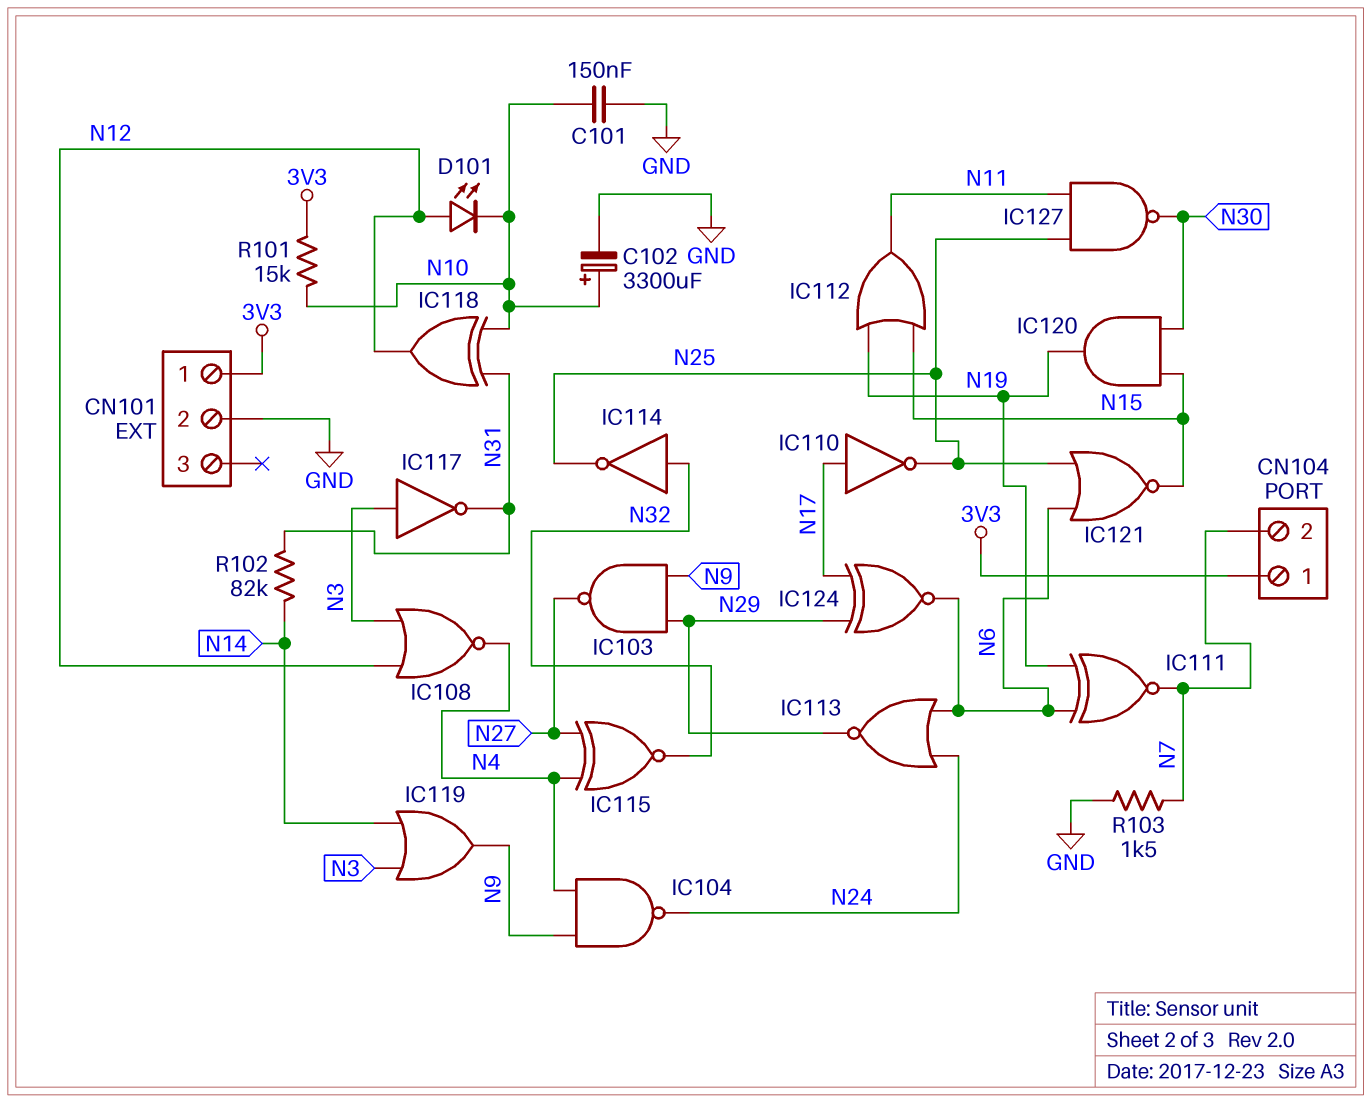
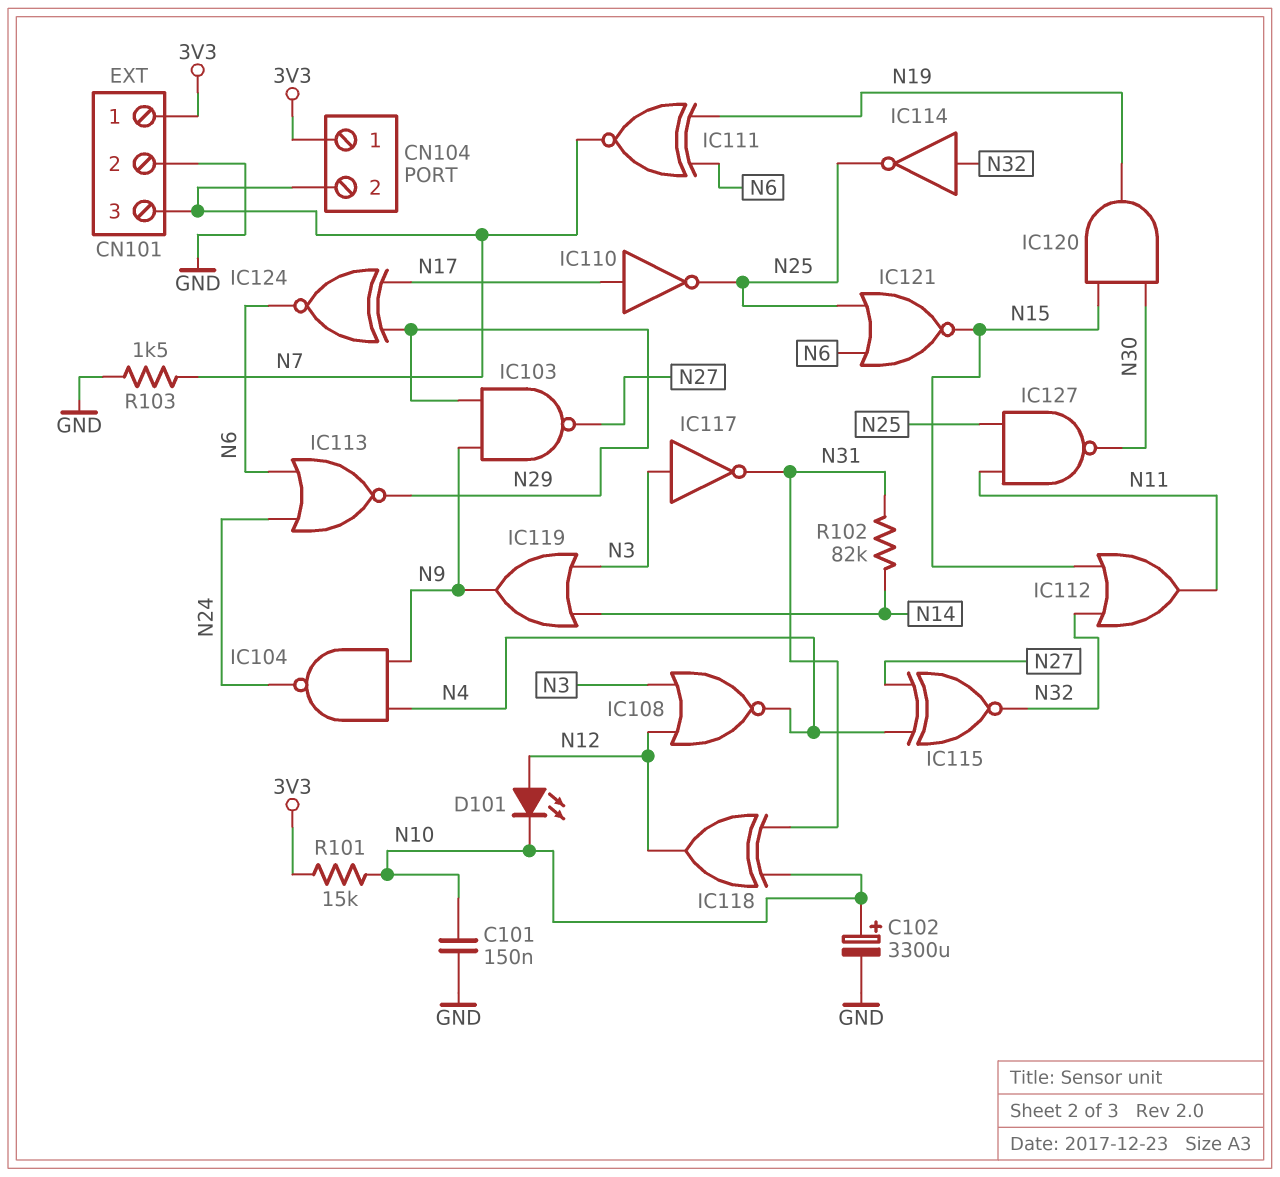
CN101 pin 3: none -> N7
IC112: OR (in N15, in N19, out N11) -> OR (in N15, in N32, out N11)

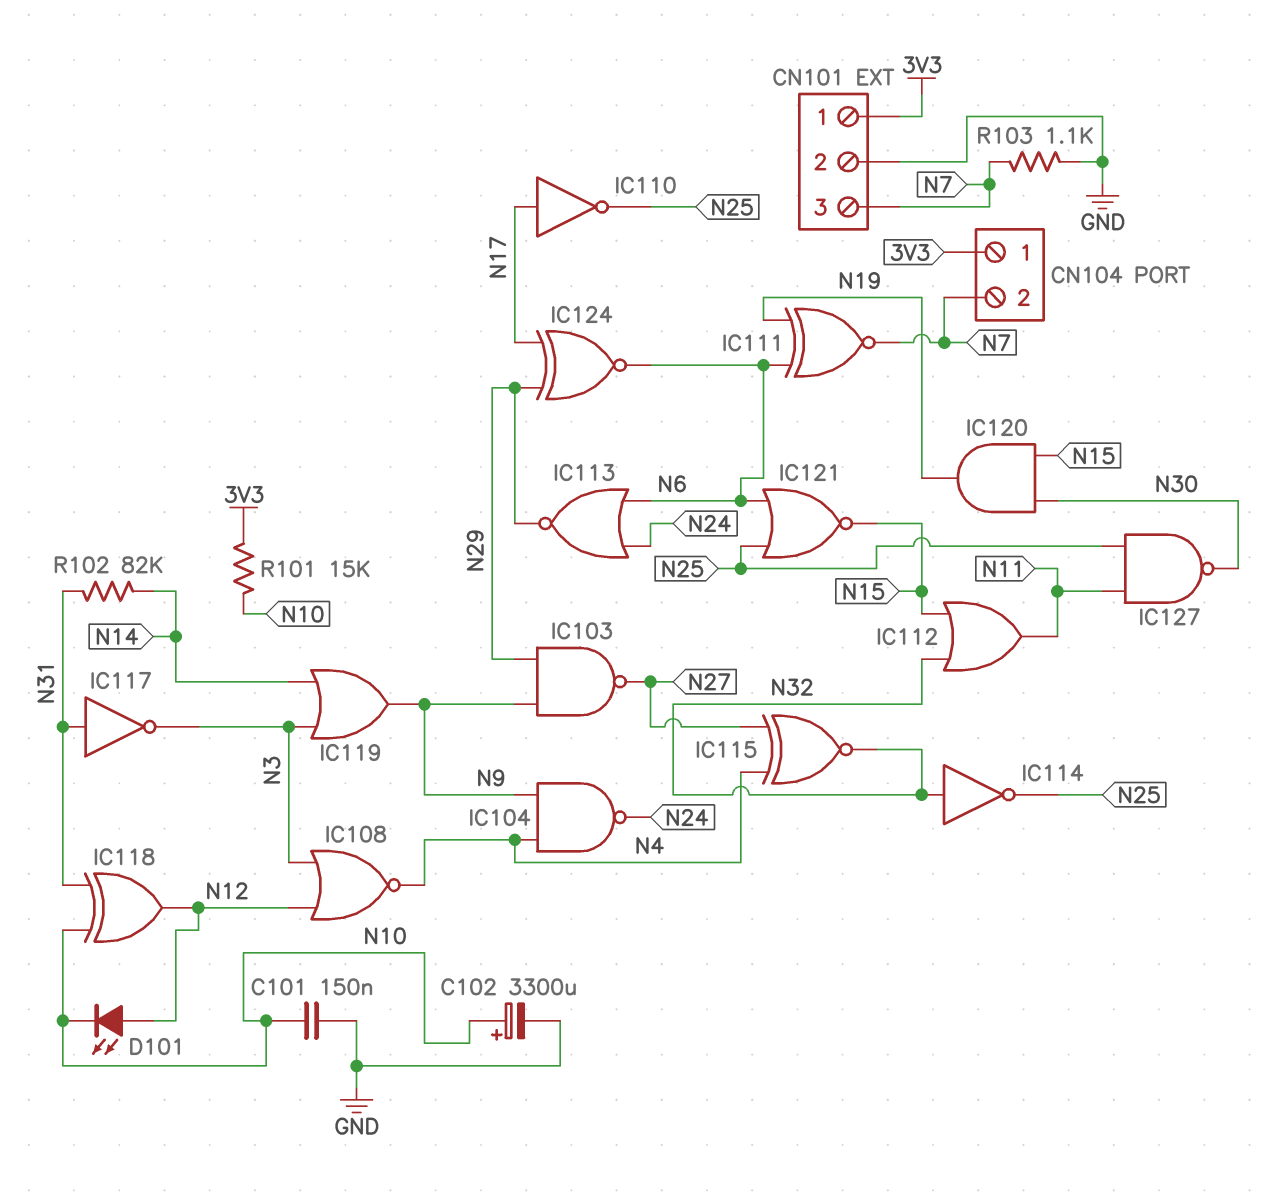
IC117: NOT (in N3, out N31) -> NOT (in N31, out N3)
R103: 1.5k (GND, N7) -> 1.1k (GND, N7)

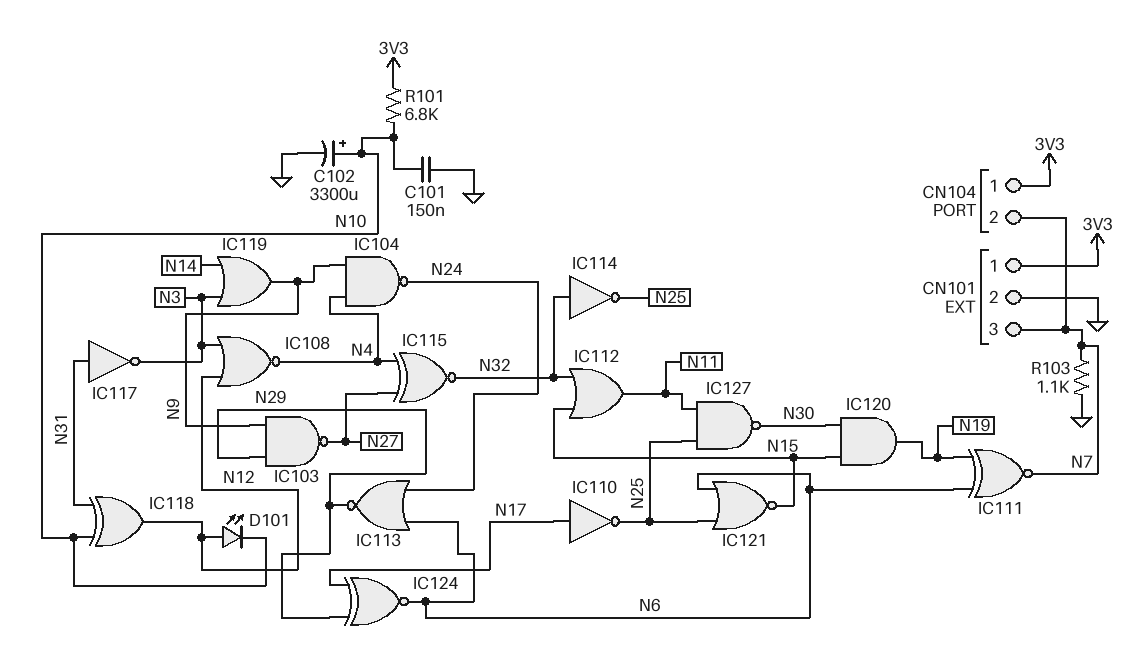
R101: 15k (3V3, N10) -> 6.8k (3V3, N10)
R102: 82k (N14, N31) -> none

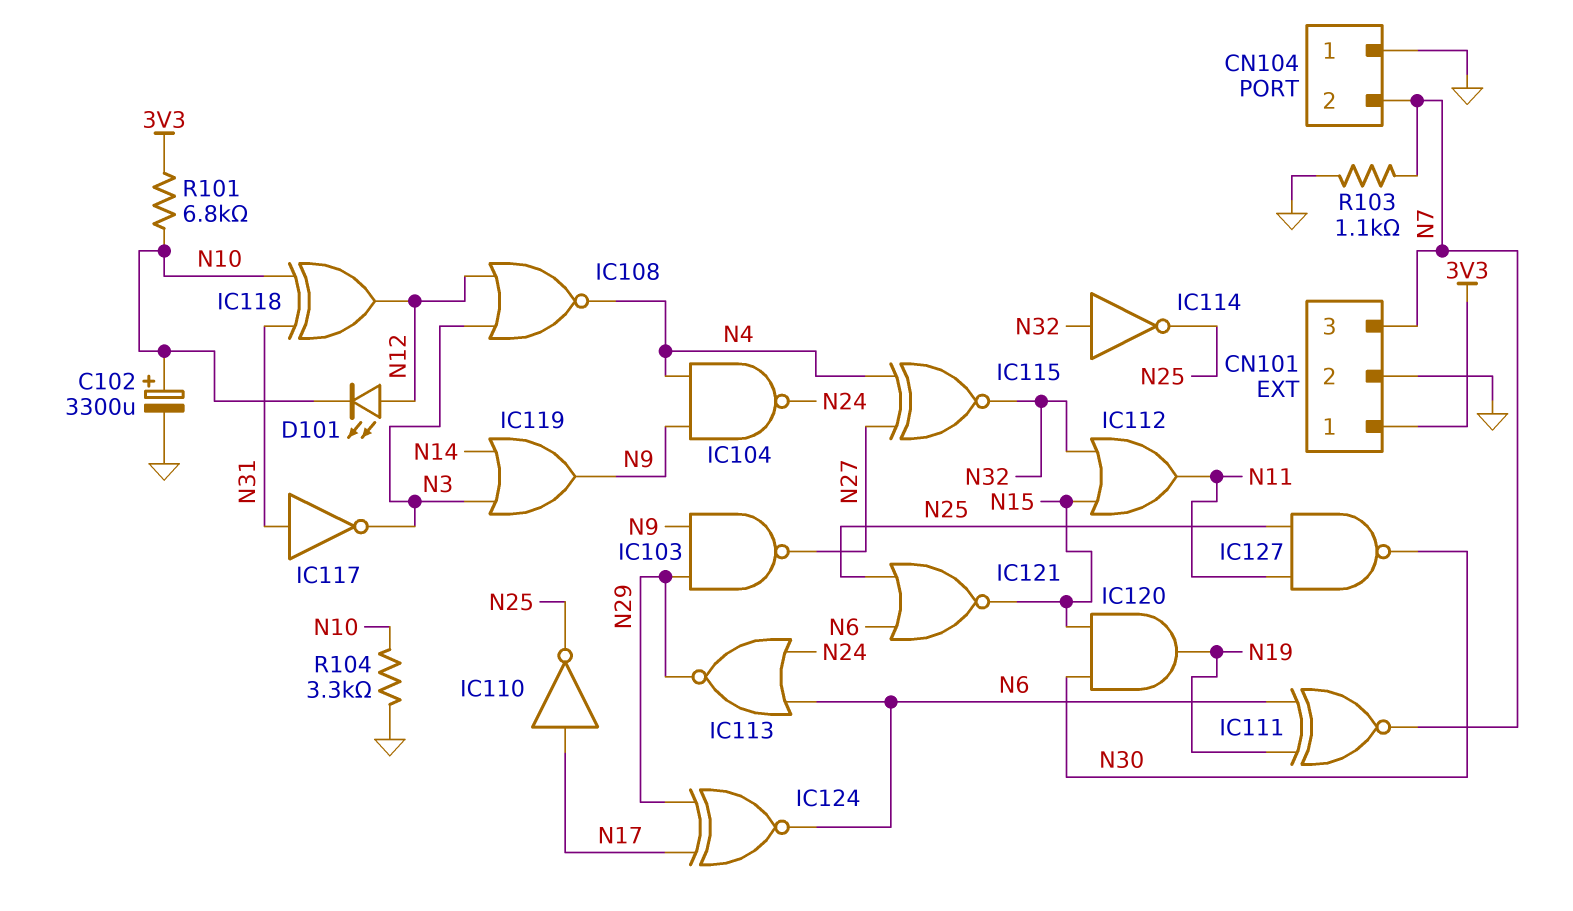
C101: 150nF (GND, N10) -> none
CN104 pin 1: 3V3 -> GND
R104: none -> 3.3k (GND, N10)

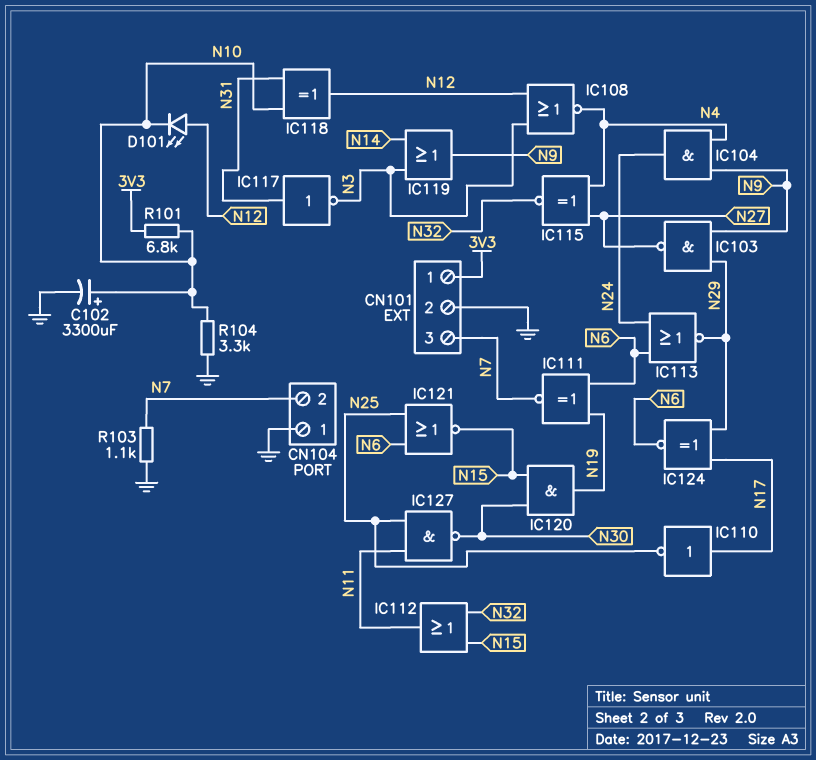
IC104: NAND (in N4, in N9, out N24) -> AND (in N4, in N9, out N24)
IC114: NOT (in N32, out N25) -> none

